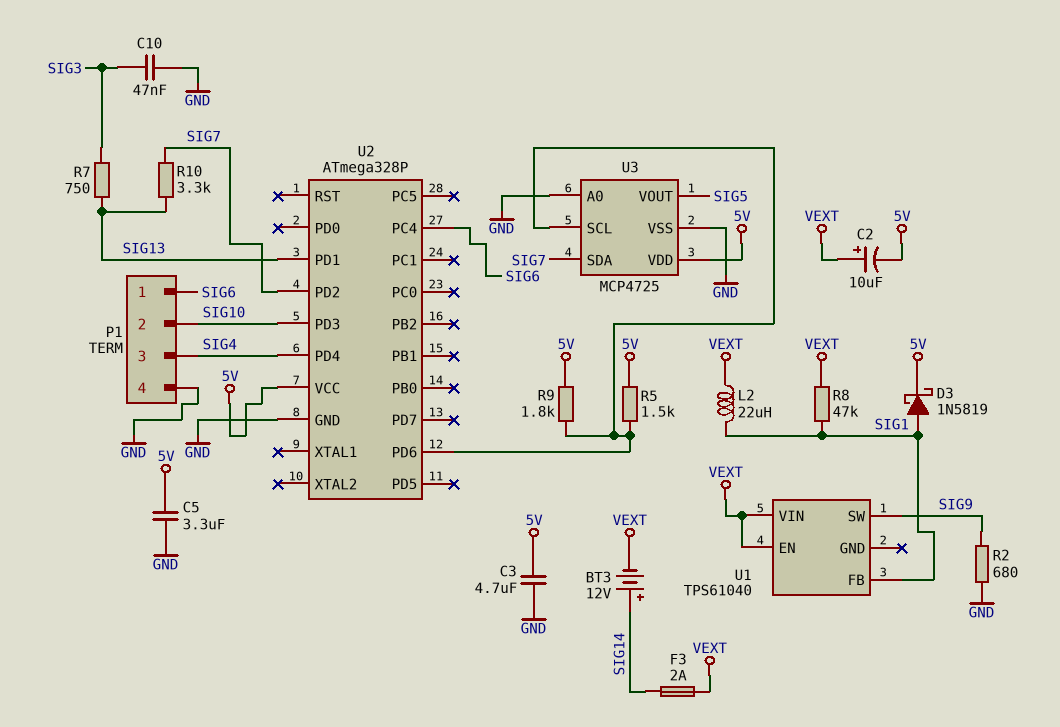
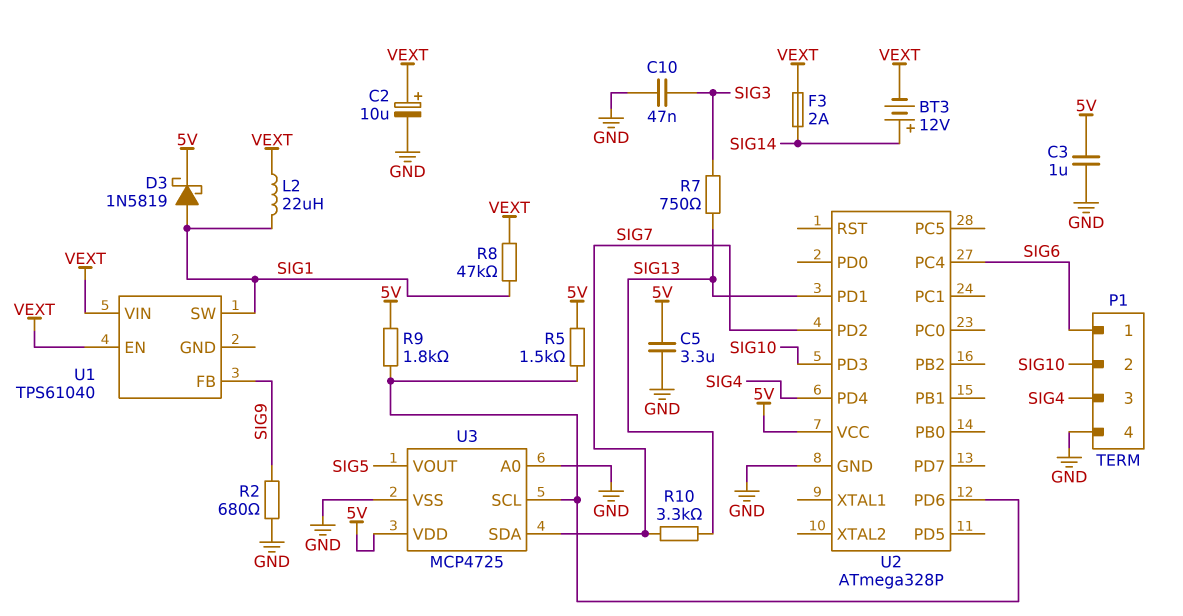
C2: 10uF (plus VEXT, minus 5V) -> 10uF (plus VEXT, minus GND)
C3: 4.7uF (5V, GND) -> 1uF (5V, GND)
U1 pin FB: SIG1 -> SIG9
U1 pin SW: SIG9 -> SIG1

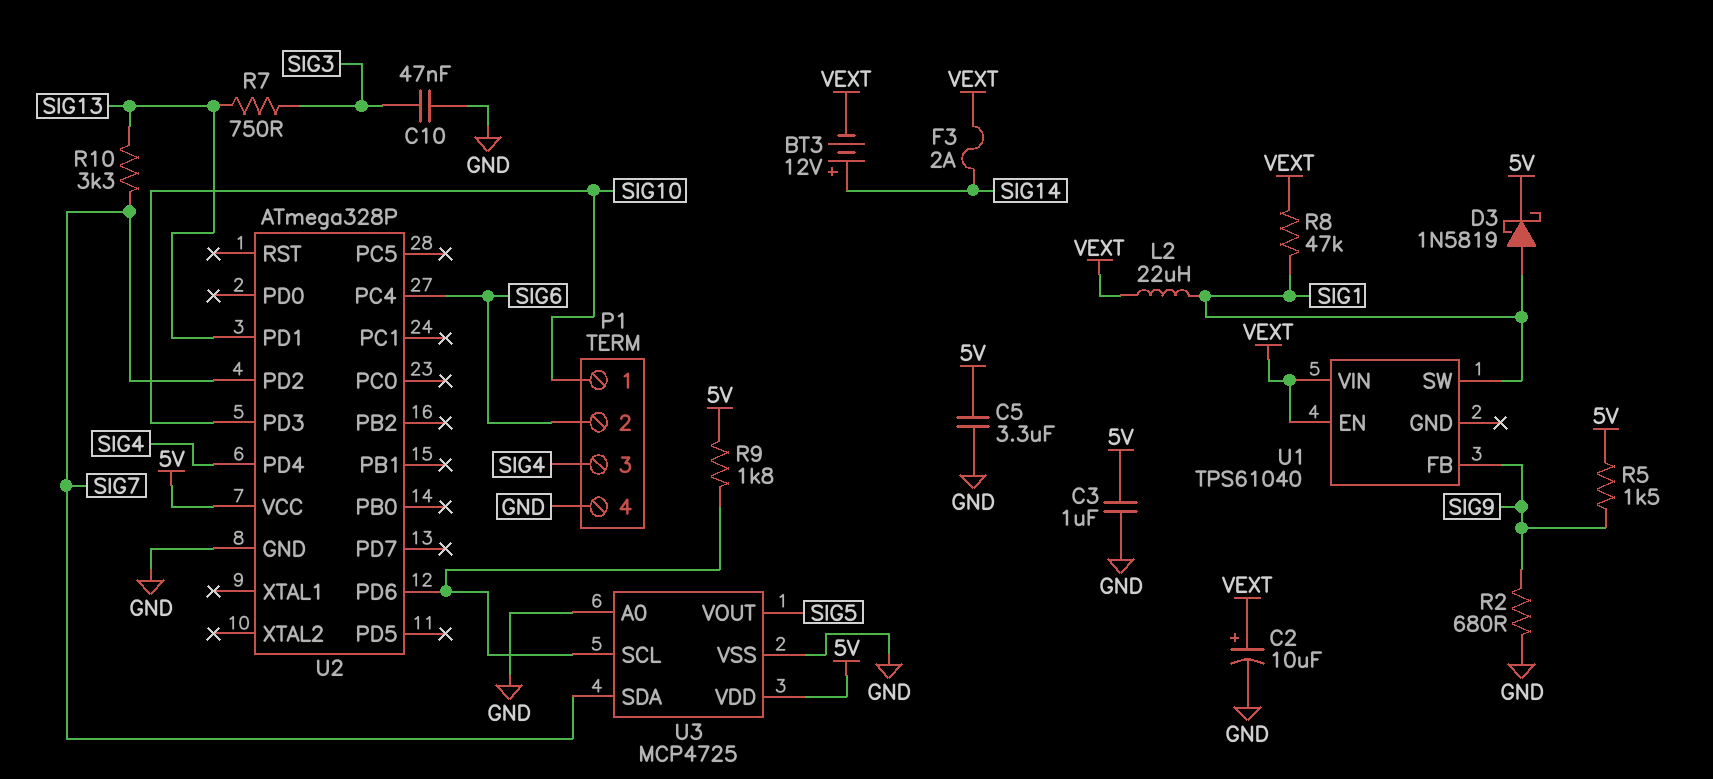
P1 pin 1: SIG6 -> SIG10
P1 pin 2: SIG10 -> SIG6
R5: 1.5k (5V, U2/PD6) -> 1.5k (5V, SIG9)

